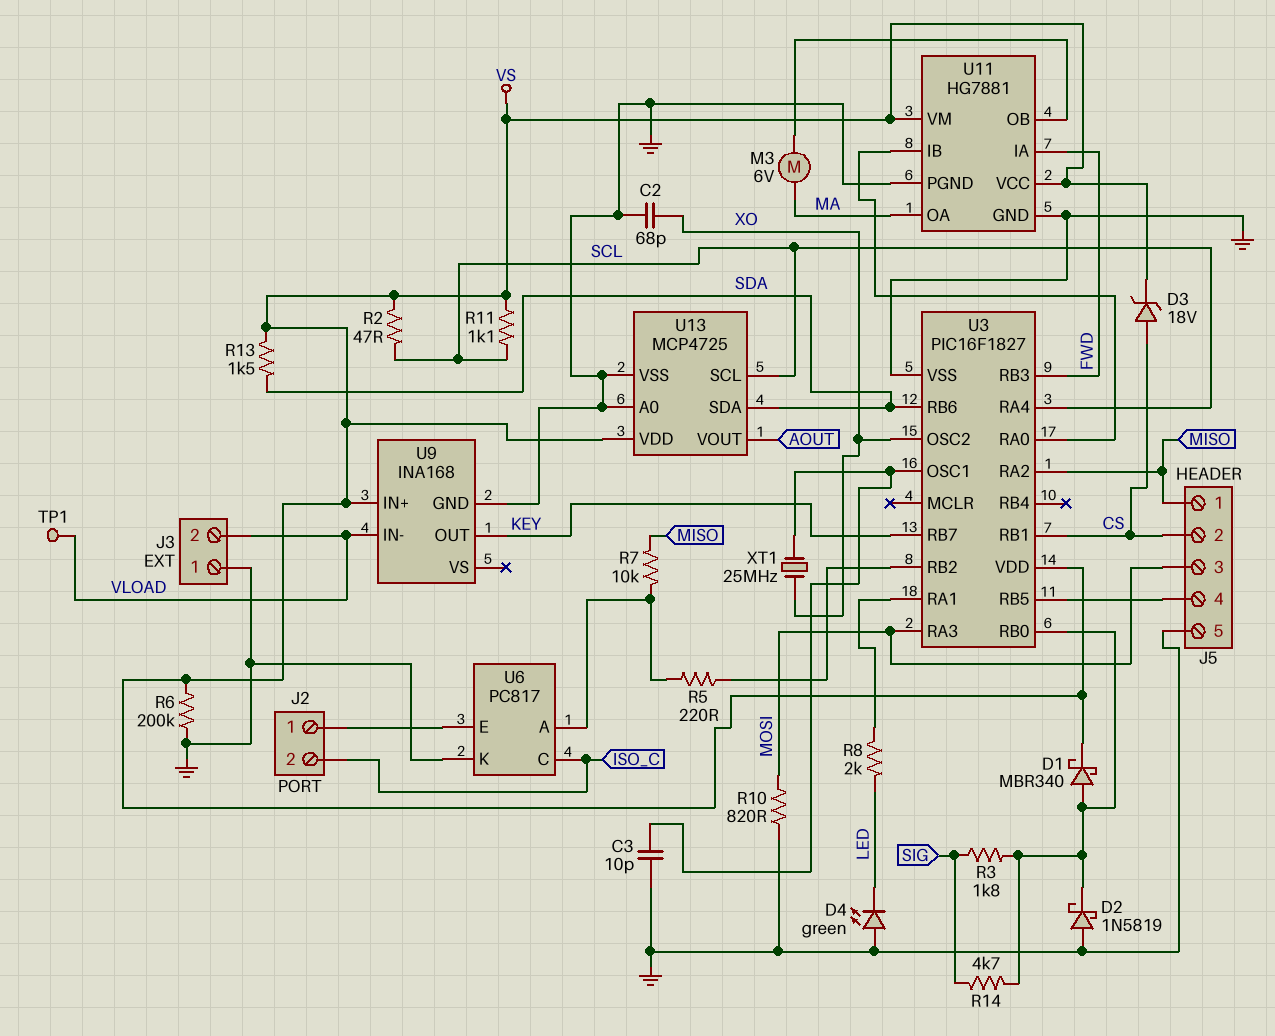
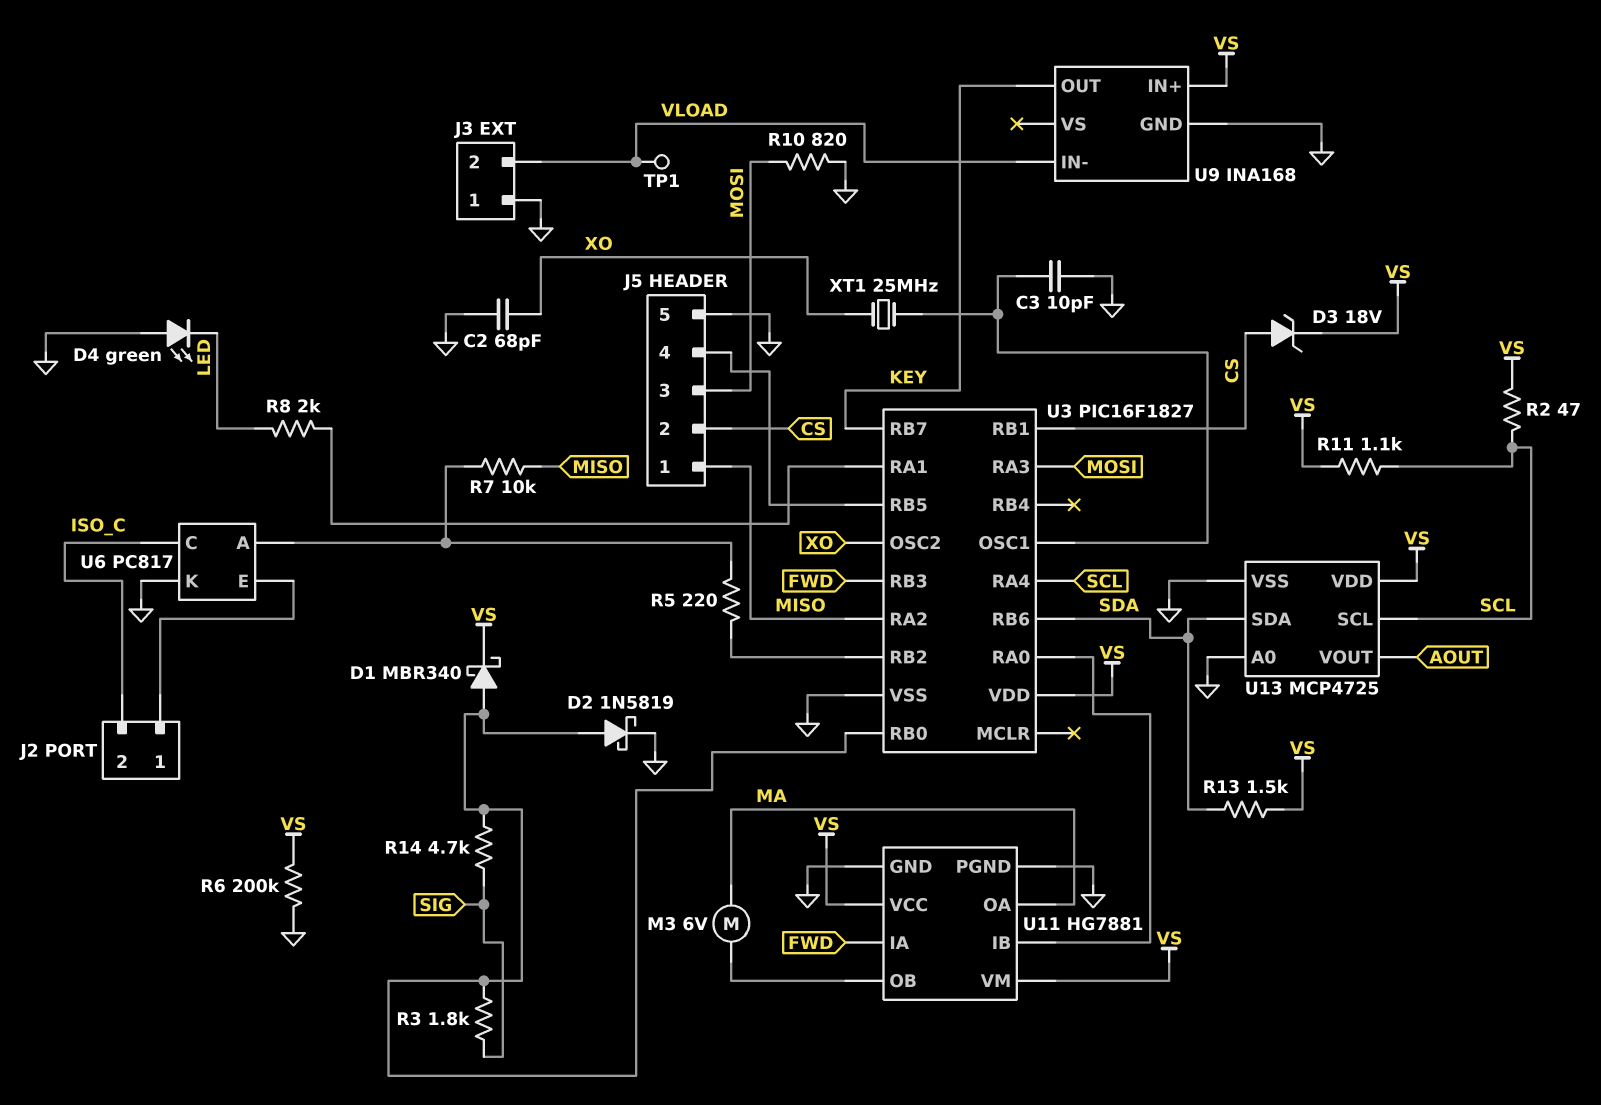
D2: schottky 1N5819 (A GND, K U3/RB0) -> schottky 1N5819 (A U3/RB0, K GND)

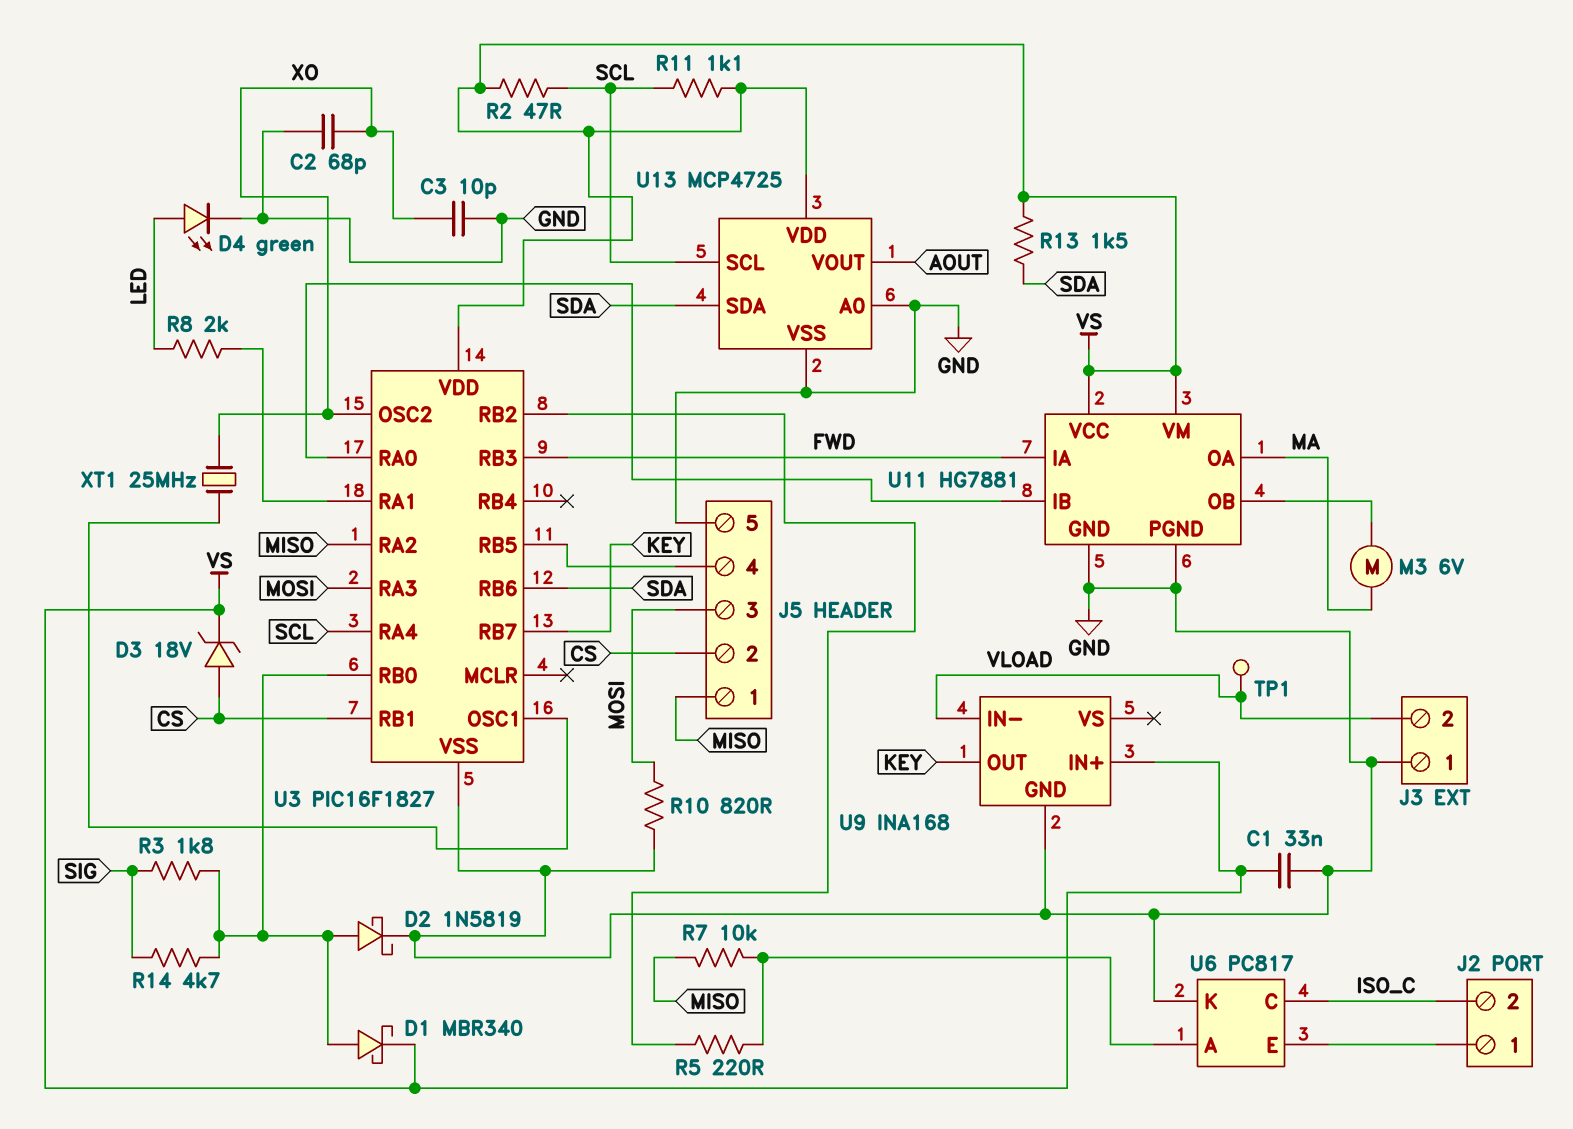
C1: none -> 33nF (GND, VS)
C3: 10pF (GND, U3/OSC1) -> 10pF (GND, XO)
D4: LED green (A GND, K LED) -> LED green (A LED, K GND)
R6: 200k (GND, VS) -> none

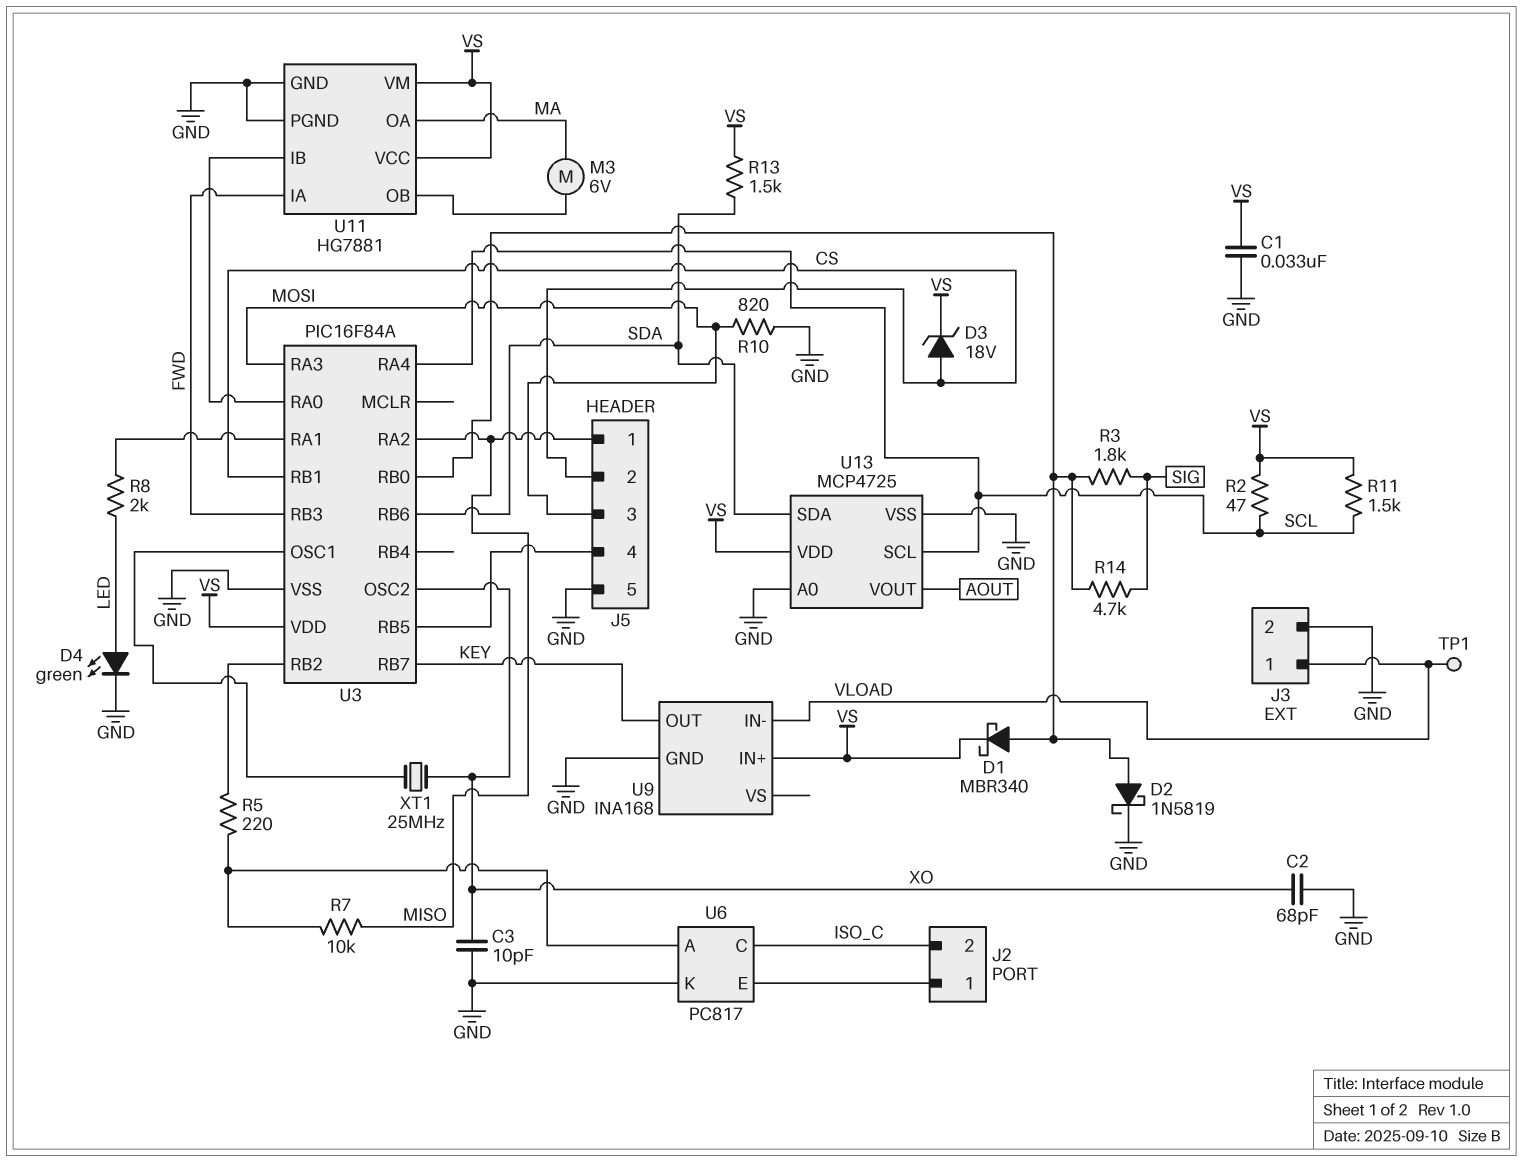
J3 pin 1: GND -> VLOAD
J3 pin 2: VLOAD -> GND
R11: 1.1k (SCL, VS) -> 1.5k (SCL, VS)
U3: PIC16F1827 -> PIC16F84A

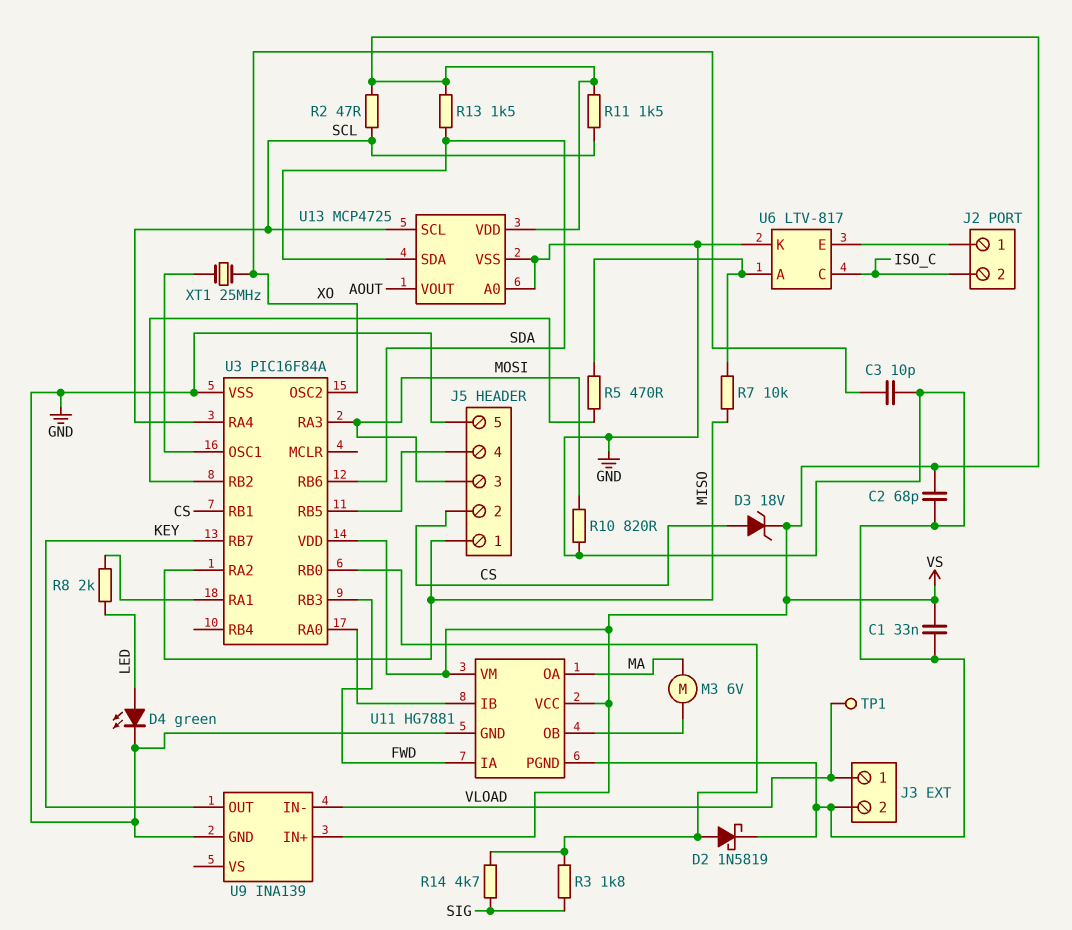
C2: 68pF (GND, XO) -> 68pF (GND, VS)
D1: schottky MBR340 (A U3/RB0, K VS) -> none
R5: 220 (U3/RB2, U6/A) -> 470 (U3/RB2, U6/A)
U6: PC817 -> LTV-817
U9: INA168 -> INA139

